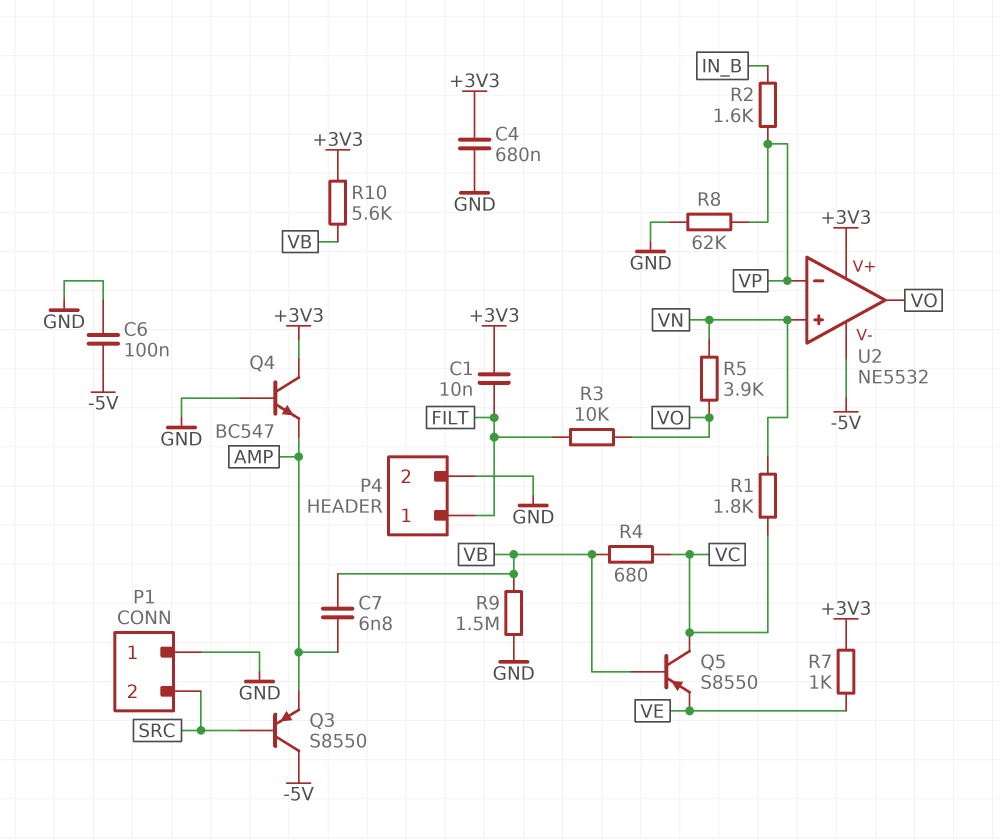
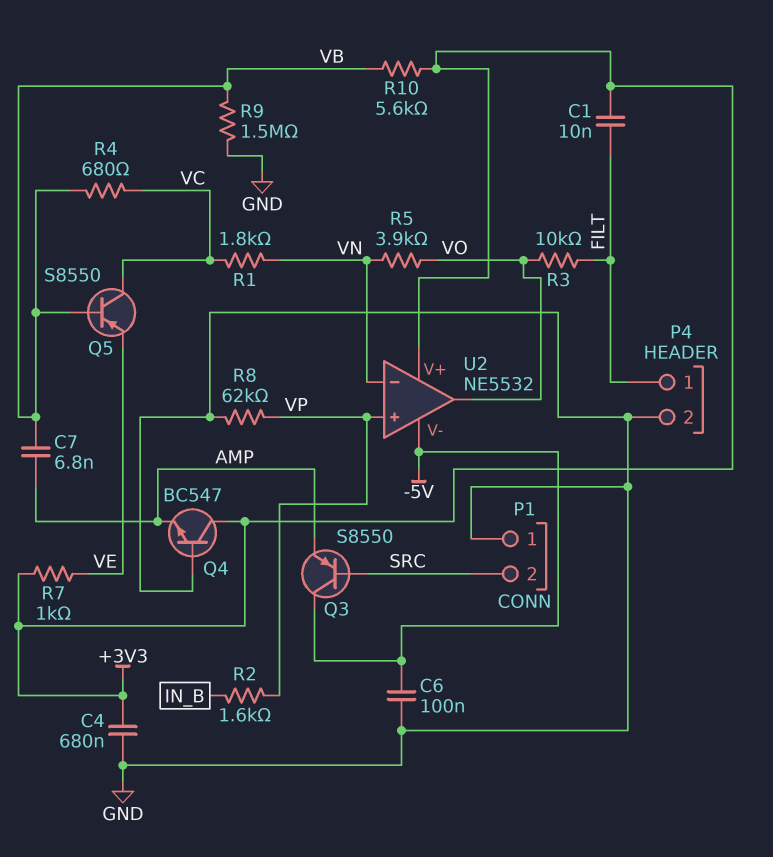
U2 pin in+: VN -> VP
U2 pin in-: VP -> VN

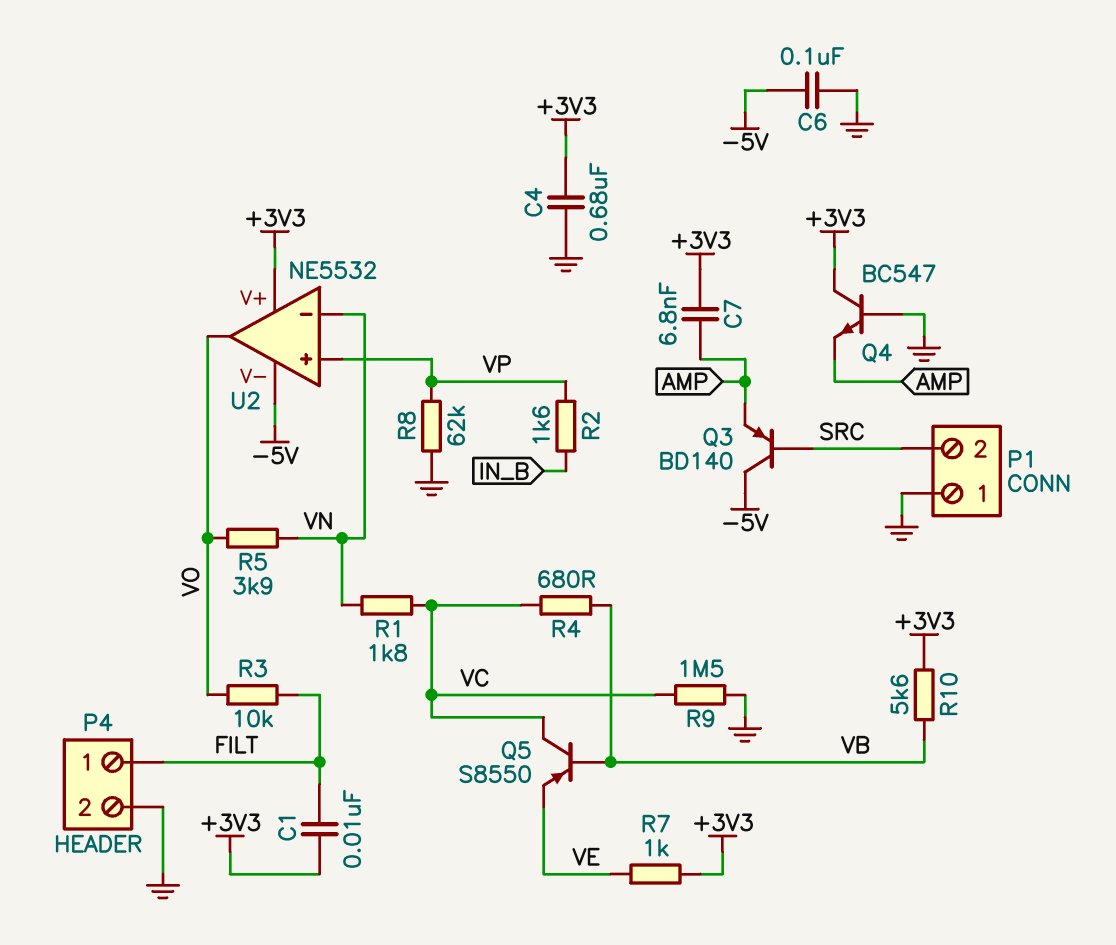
C7: 6.8nF (AMP, VB) -> 6.8nF (+3V3, AMP)
Q3: PNP S8550 (B SRC, C -5V, E AMP) -> PNP BD140 (B SRC, C -5V, E AMP)
R9: 1.5M (GND, VB) -> 1.5M (GND, VC)

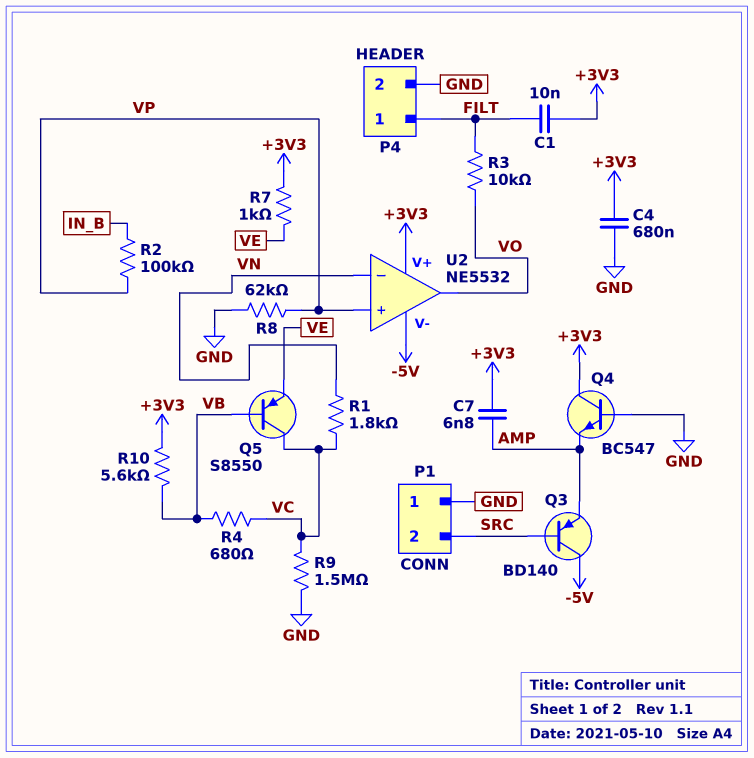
C6: 100nF (-5V, GND) -> none
R2: 1.6k (IN_B, VP) -> 100k (IN_B, VP)
R5: 3.9k (VN, VO) -> none

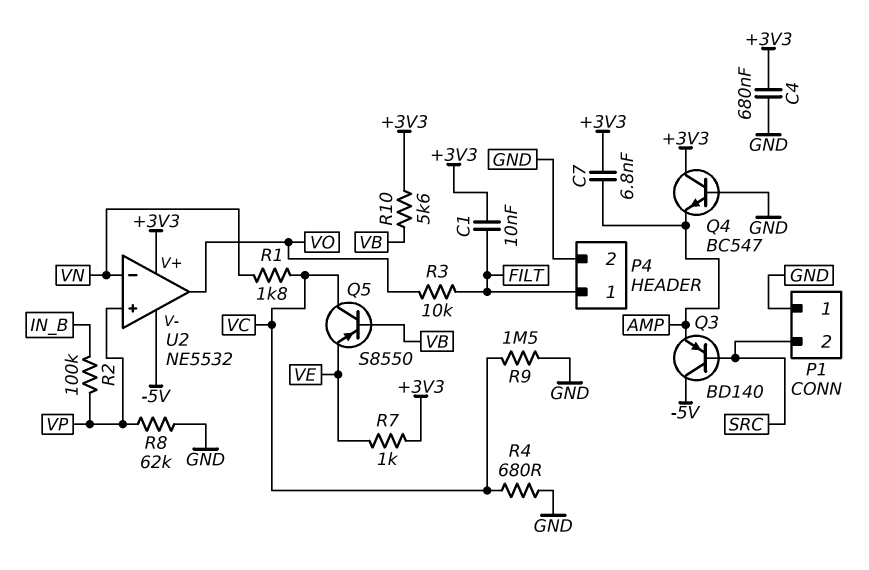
R4: 680 (VB, VC) -> 680 (GND, VC)

